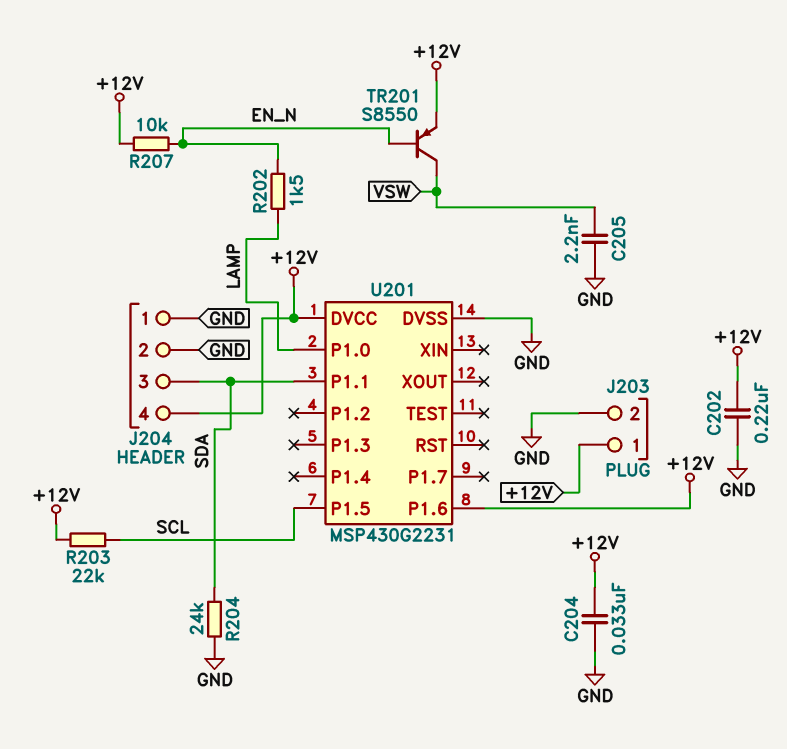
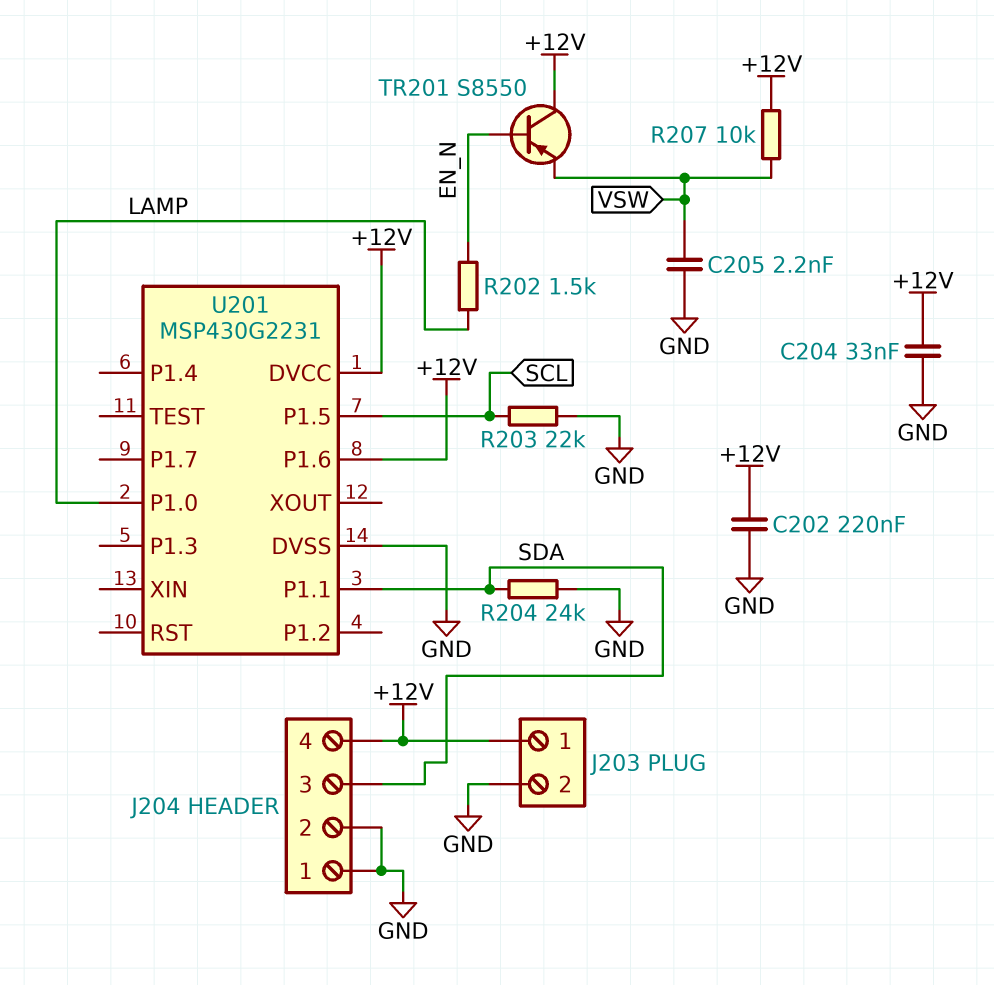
R203: 22k (+12V, SCL) -> 22k (GND, SCL)
R207: 10k (+12V, EN_N) -> 10k (+12V, VSW)
TR201: PNP S8550 (B EN_N, C VSW, E +12V) -> PNP S8550 (B EN_N, C +12V, E VSW)

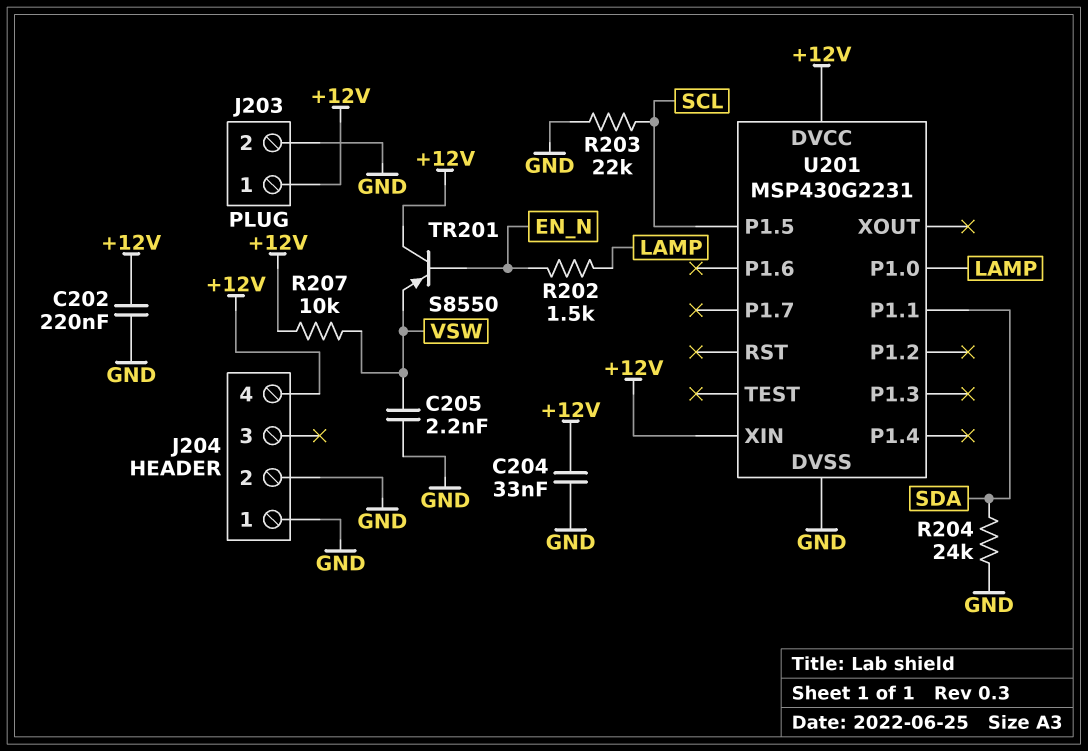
J204 pin 3: SDA -> none
U201 pin P1.6: +12V -> none
U201 pin XIN: none -> +12V

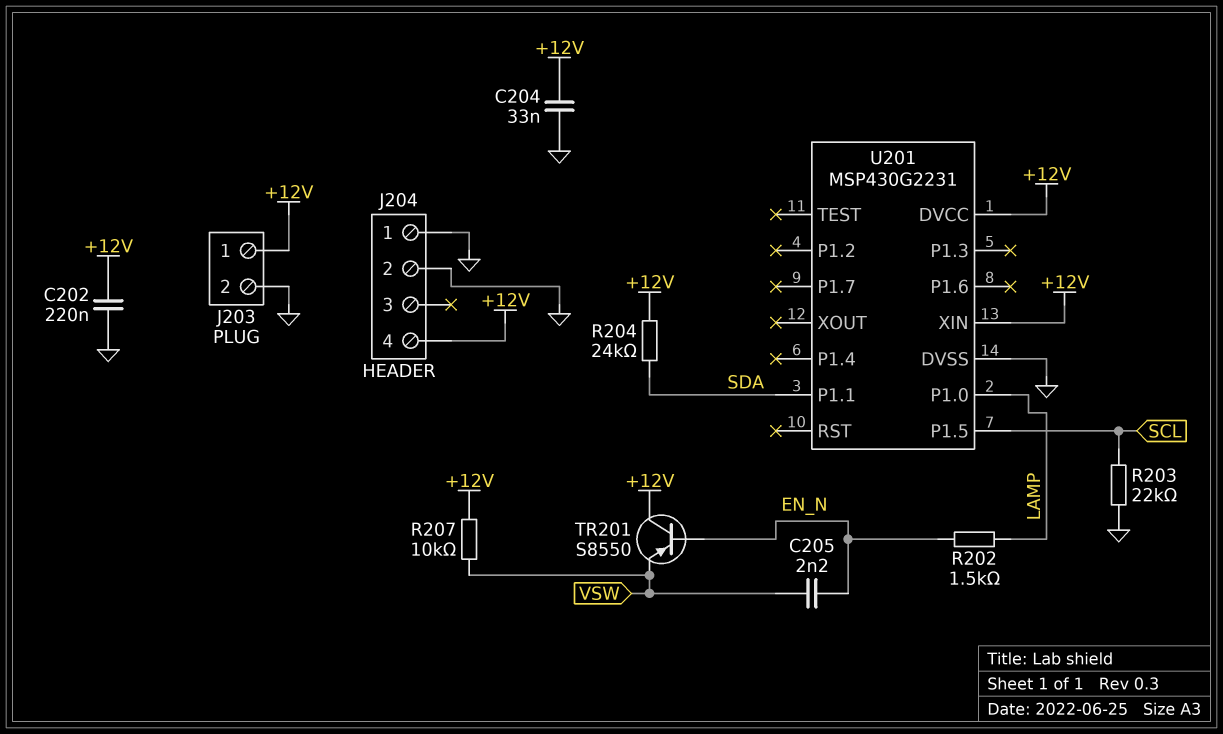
C205: 2.2nF (GND, VSW) -> 2.2nF (EN_N, VSW)
R204: 24k (GND, SDA) -> 24k (+12V, SDA)

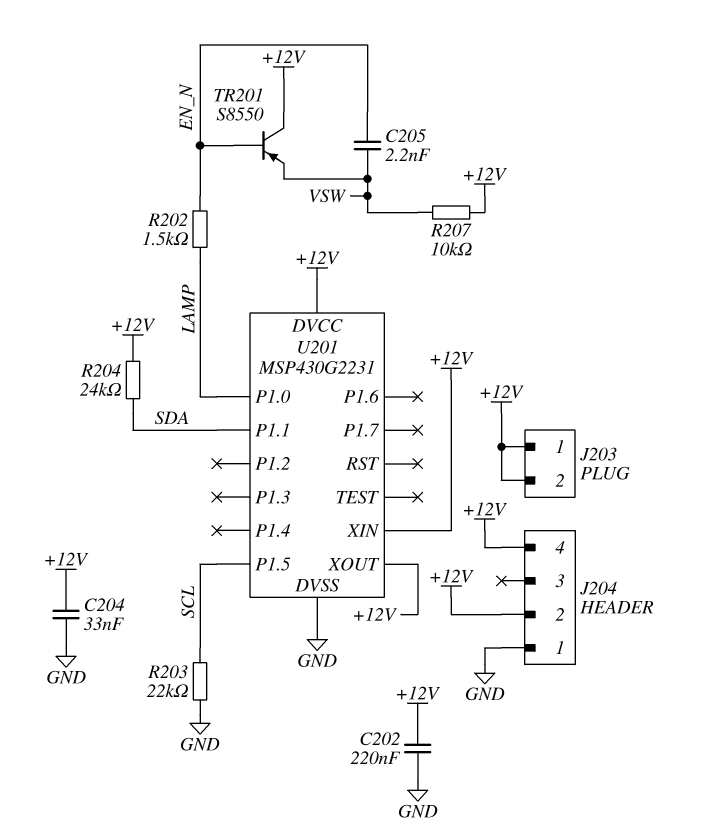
J203 pin 2: GND -> +12V
J204 pin 2: GND -> +12V
U201 pin XOUT: none -> +12V

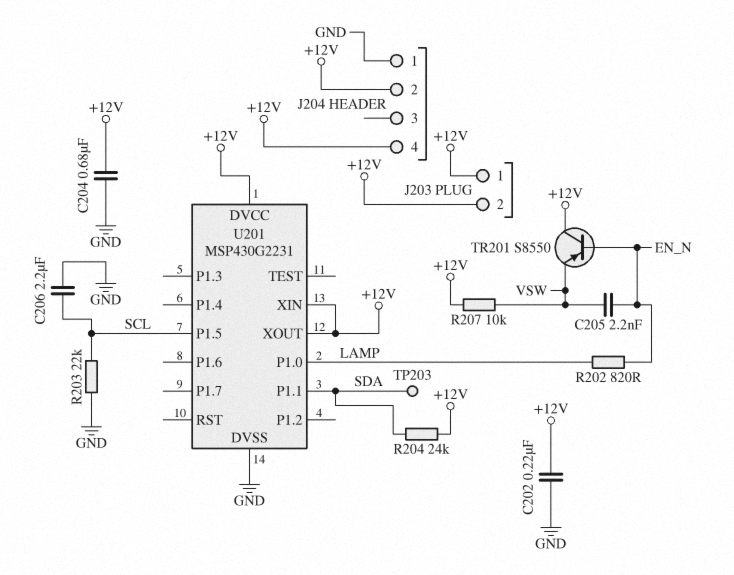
C204: 33nF (+12V, GND) -> 680nF (+12V, GND)
C206: none -> 2.2uF (GND, SCL)
R202: 1.5k (EN_N, LAMP) -> 820 (EN_N, LAMP)
TP203: none -> test point (SDA)

